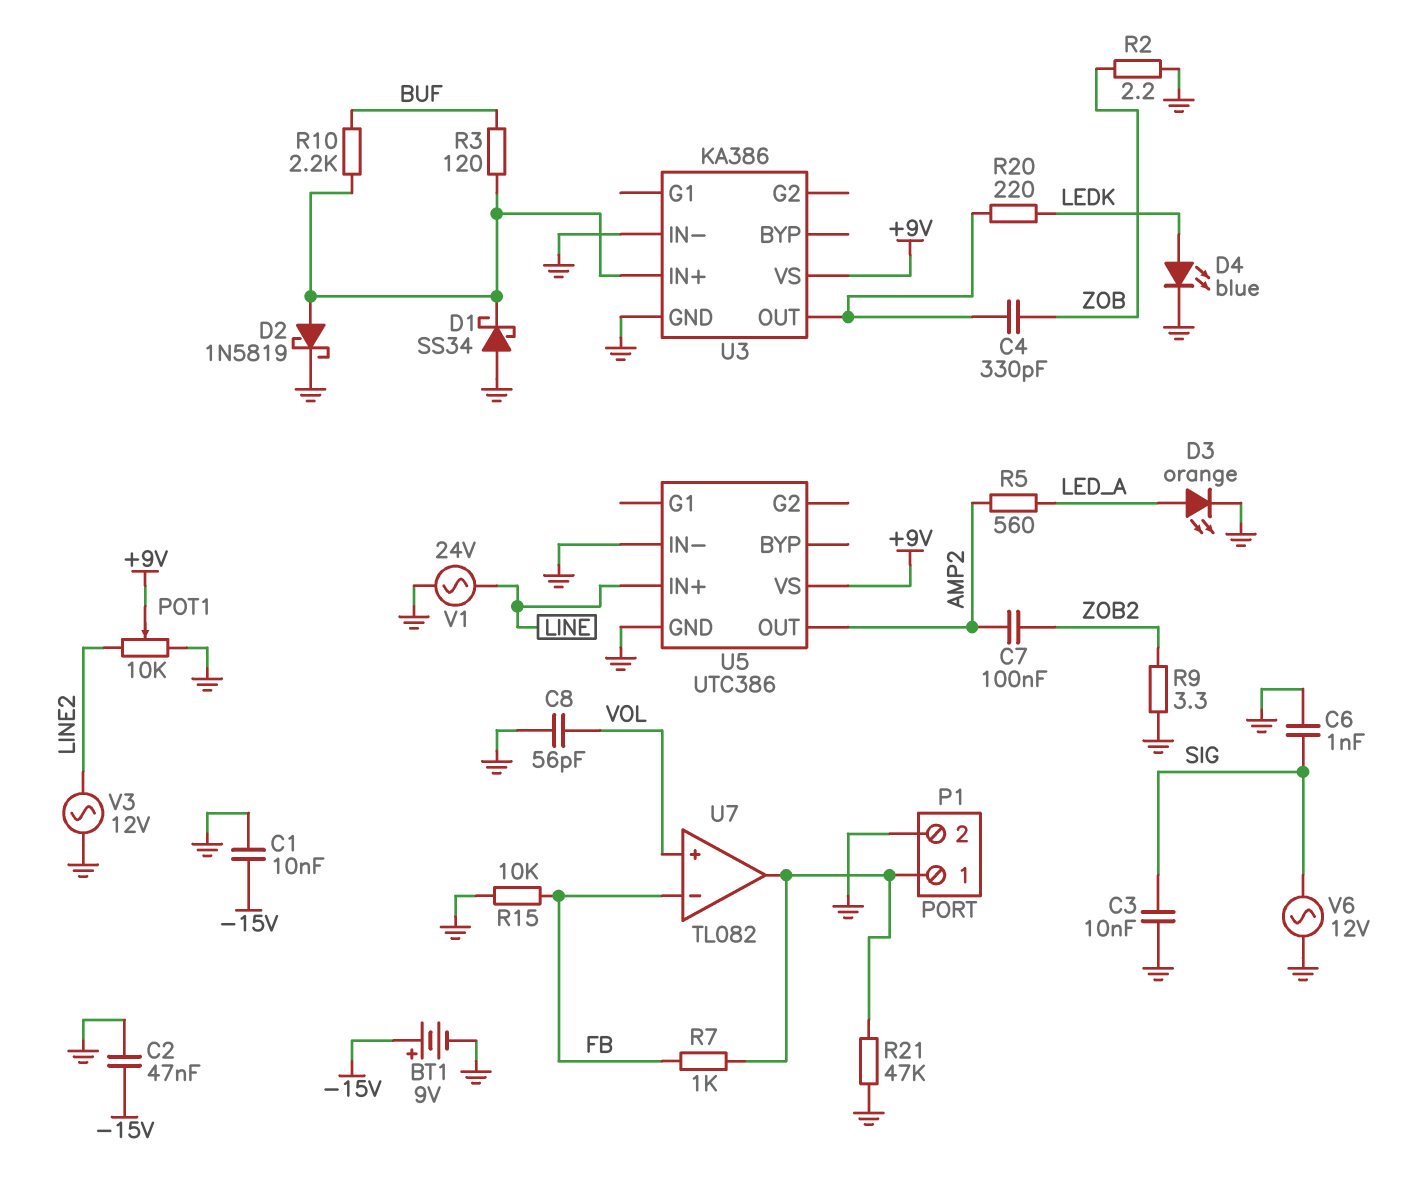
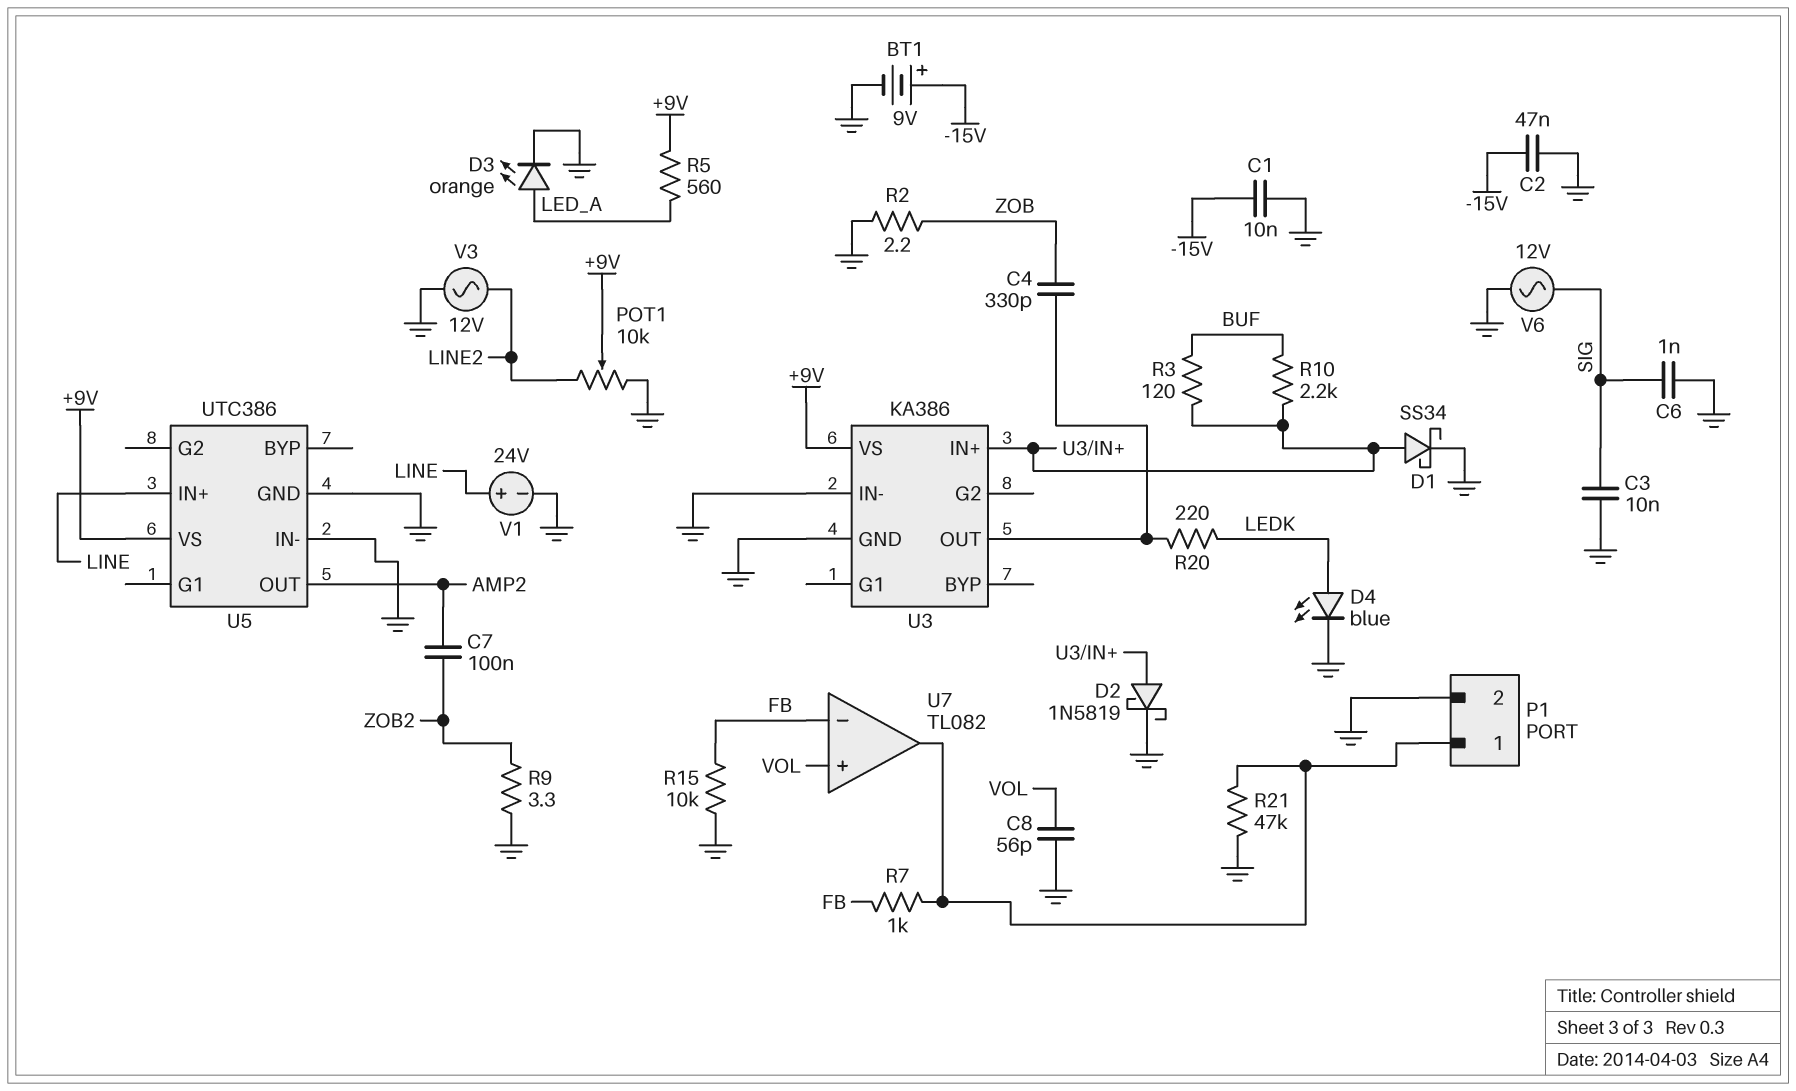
D1: schottky SS34 (A GND, K U3/IN+) -> schottky SS34 (A U3/IN+, K GND)
R5: 560 (AMP2, LED_A) -> 560 (+9V, LED_A)
V1: AC 24V (GND, LINE) -> 24V (plus LINE, minus GND)

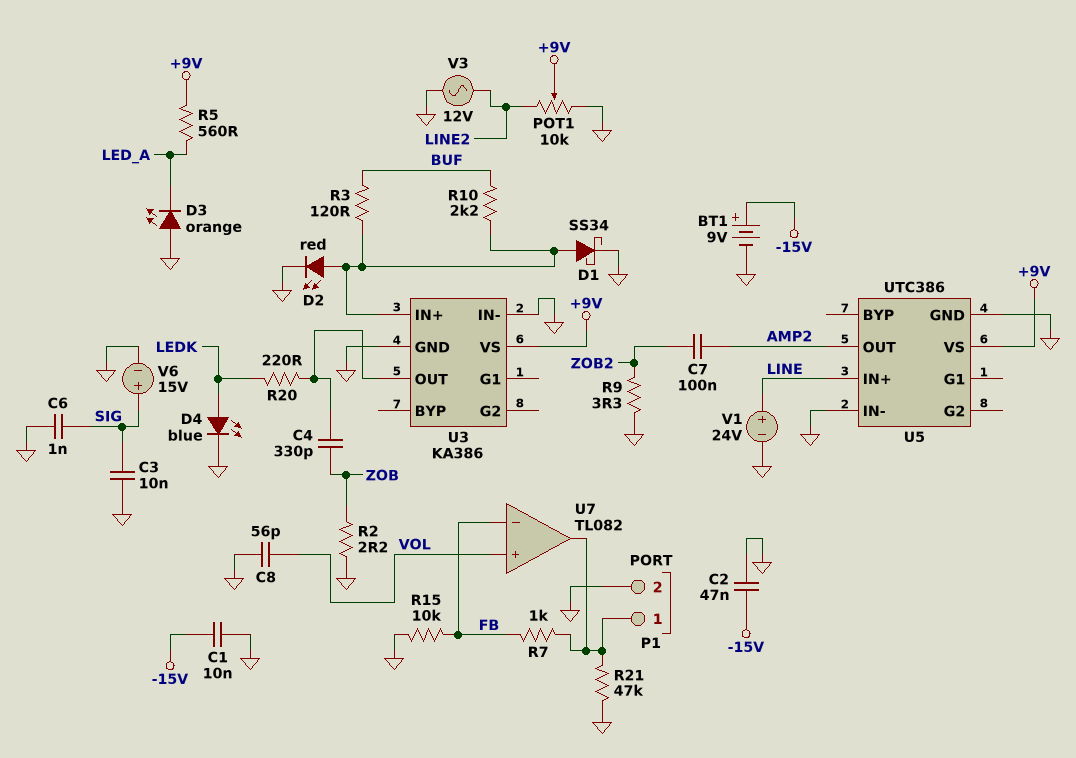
D2: schottky 1N5819 (A U3/IN+, K GND) -> LED red (A U3/IN+, K GND)
D3: LED orange (A LED_A, K GND) -> LED orange (A GND, K LED_A)
V6: AC 12V (GND, SIG) -> 15V (plus SIG, minus GND)

